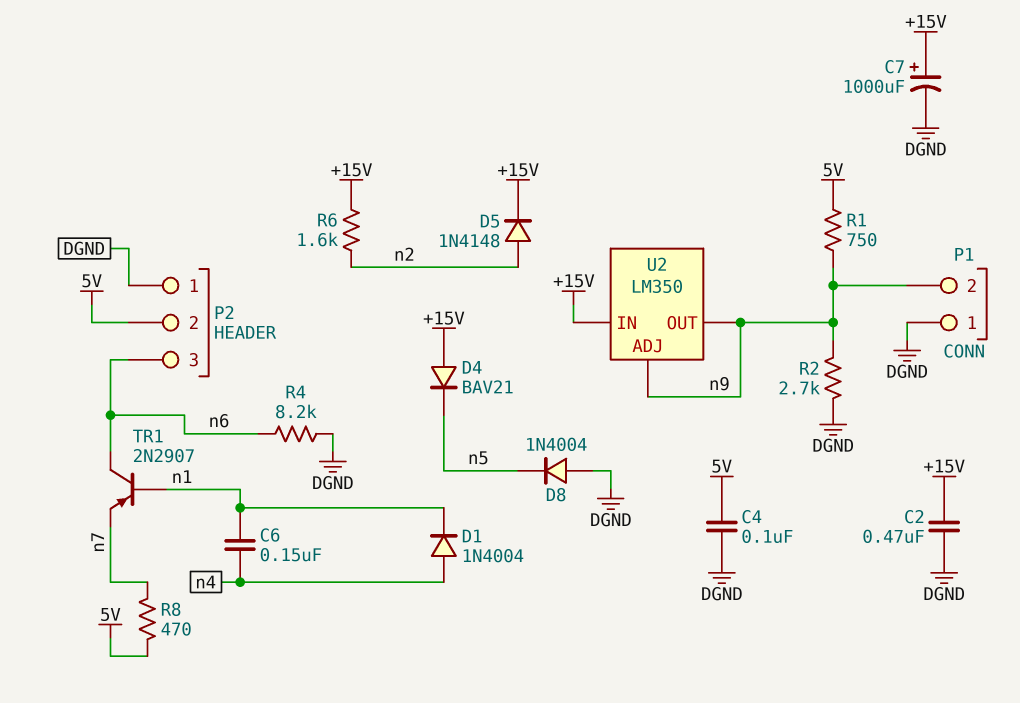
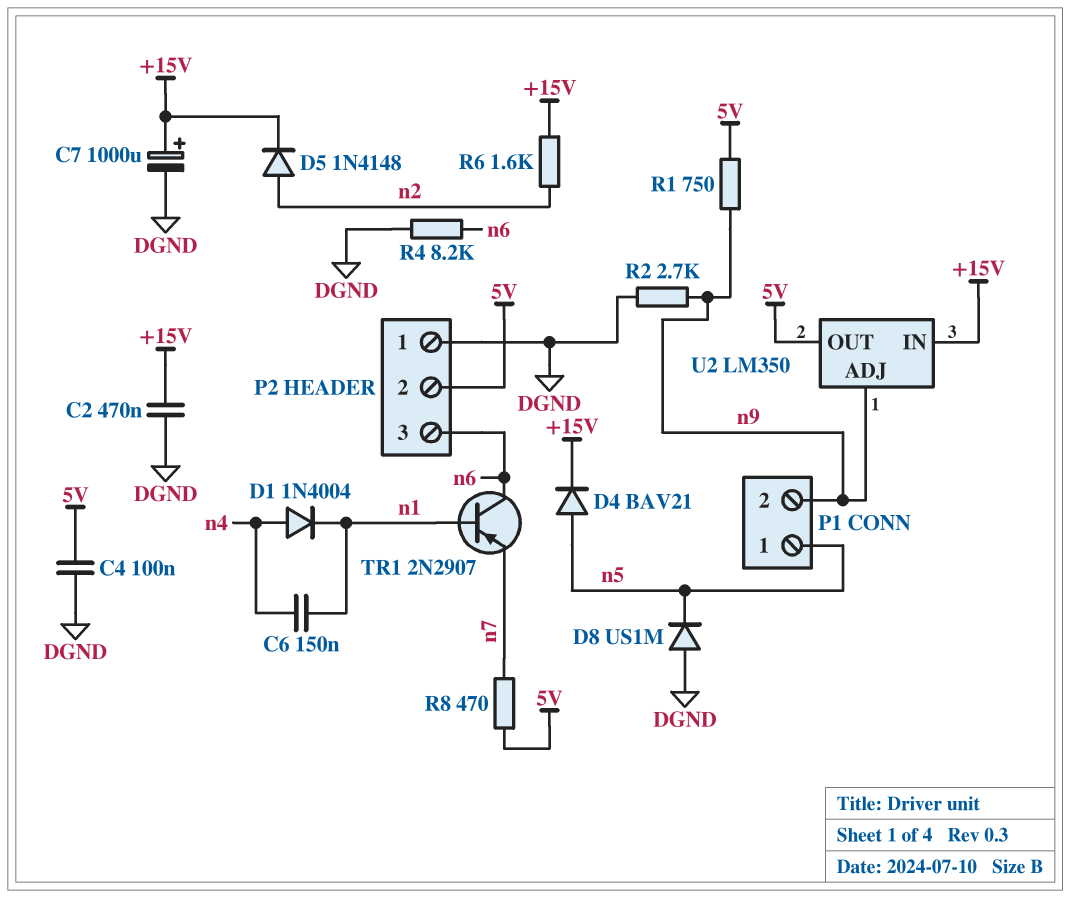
D4: diode BAV21 (A +15V, K n5) -> diode BAV21 (A n5, K +15V)
D8: diode 1N4004 (A DGND, K n5) -> diode US1M (A DGND, K n5)
P1 pin 1: DGND -> n5
U2 pin OUT: n9 -> 5V

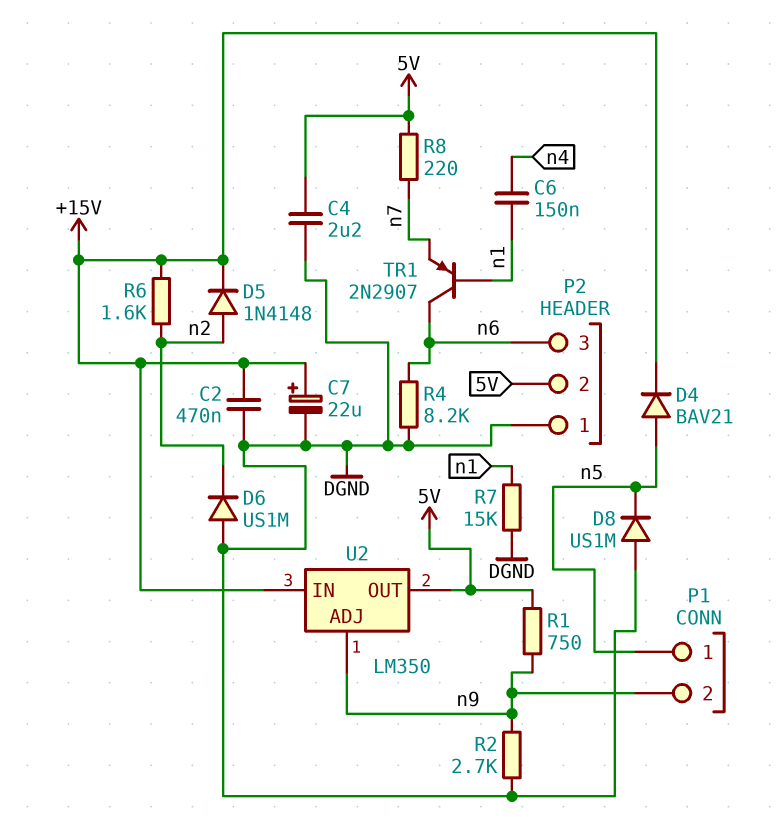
C4: 100nF (5V, DGND) -> 2.2uF (5V, DGND)
C7: 1000uF (plus +15V, minus DGND) -> 22uF (plus +15V, minus DGND)
D1: diode 1N4004 (A n4, K n1) -> none
D6: none -> diode US1M (A DGND, K n2)
R7: none -> 15k (DGND, n1)
R8: 470 (5V, n7) -> 220 (5V, n7)

